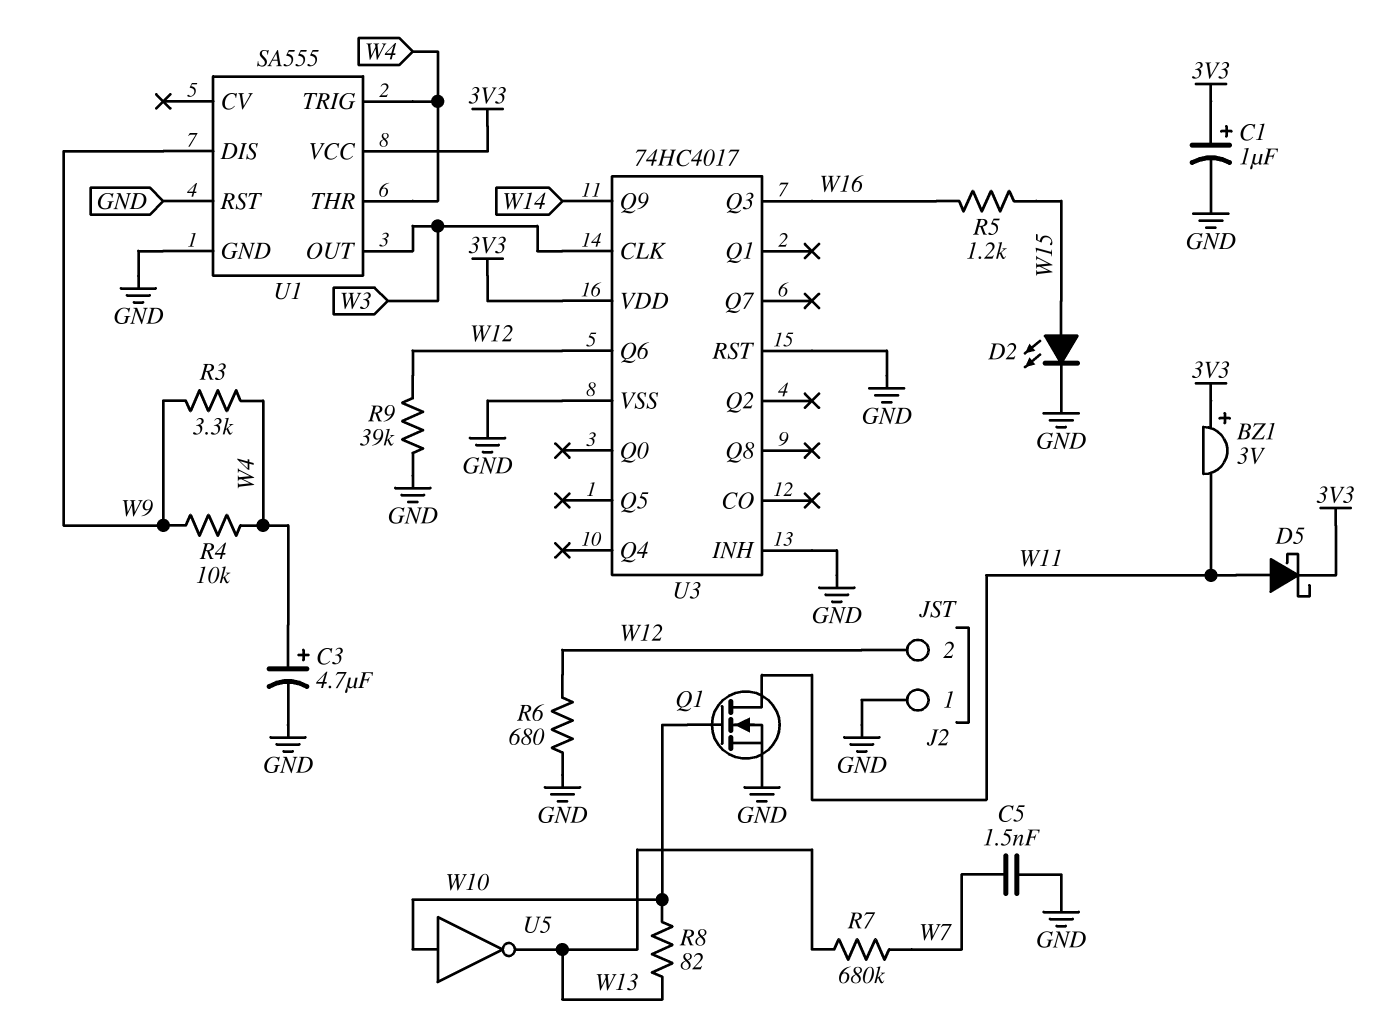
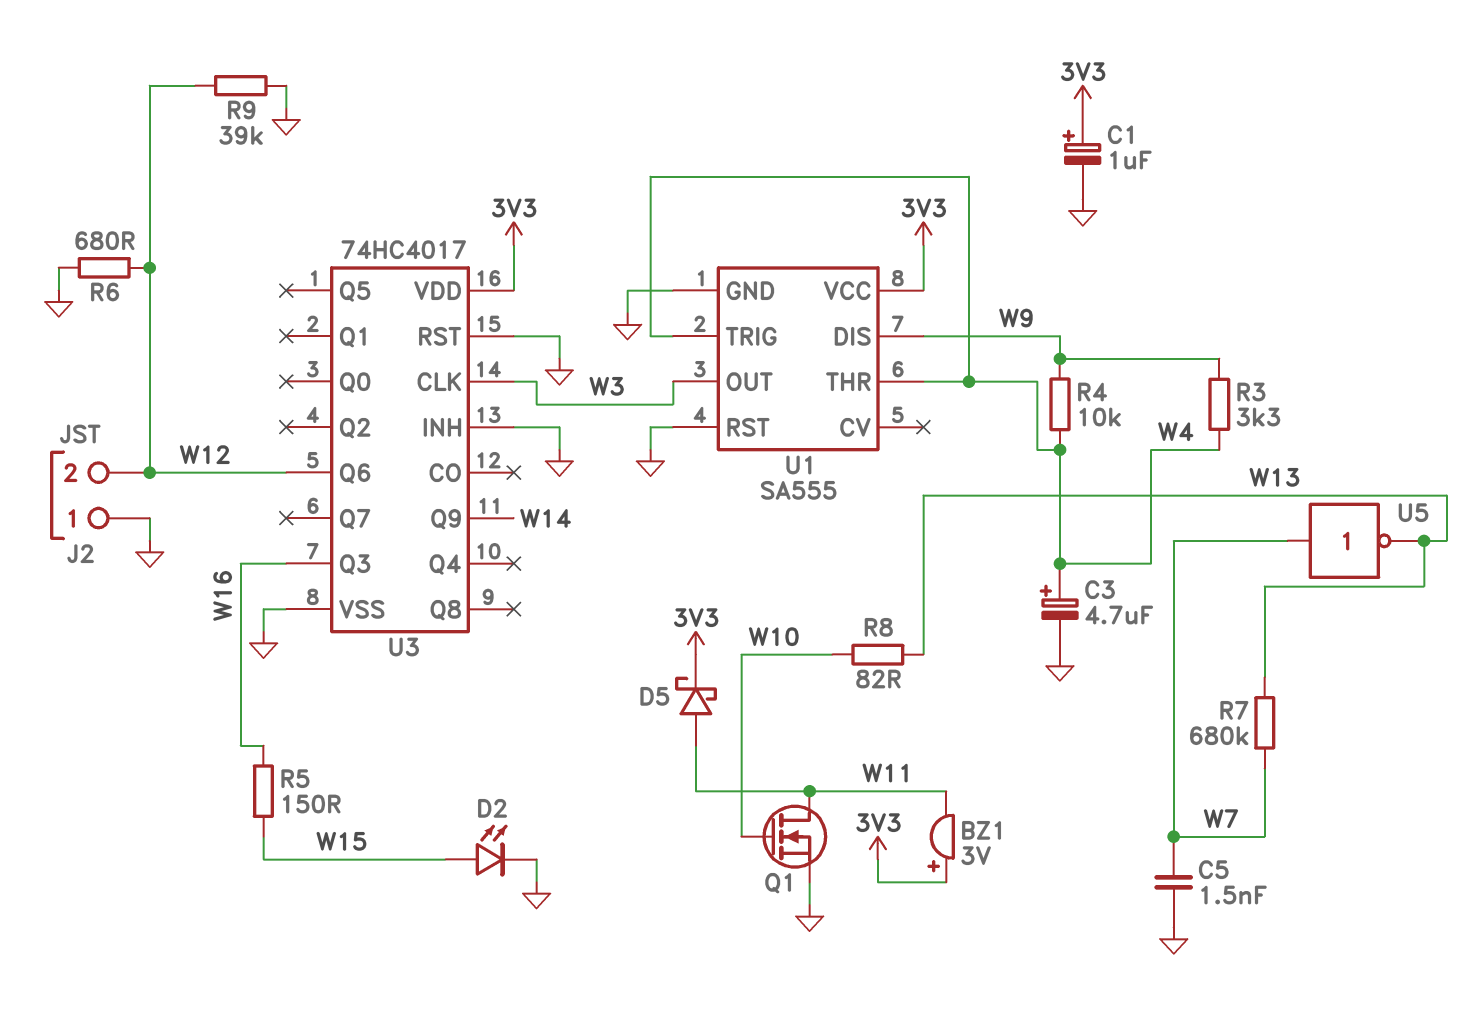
R5: 1.2k (W15, W16) -> 150 (W15, W16)
U5: NOT (in W10, out W13) -> NOT (in W7, out W13)

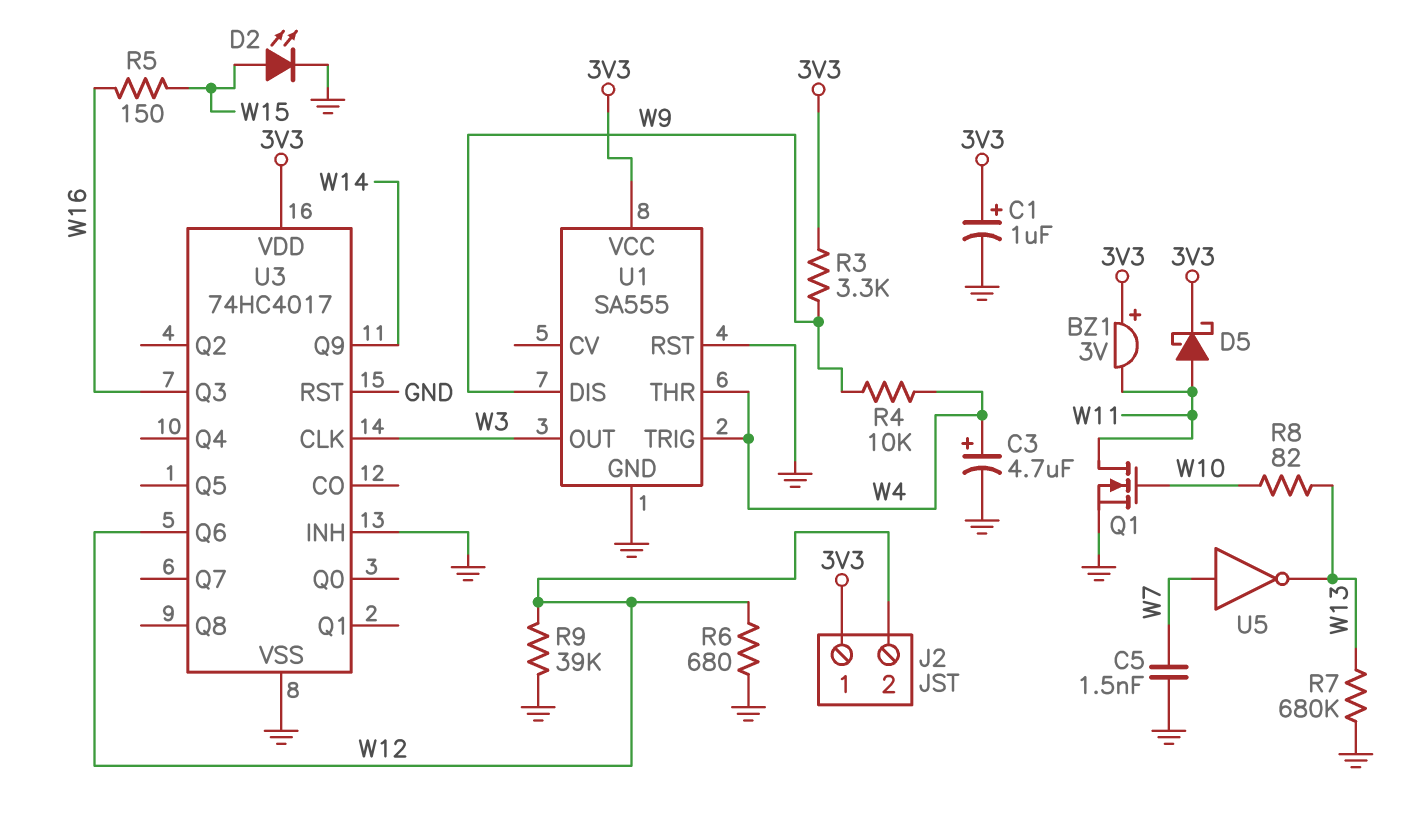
J2 pin 1: GND -> 3V3
R3: 3.3k (W4, W9) -> 3.3k (3V3, W9)
R7: 680k (W7, W13) -> 680k (GND, W13)

